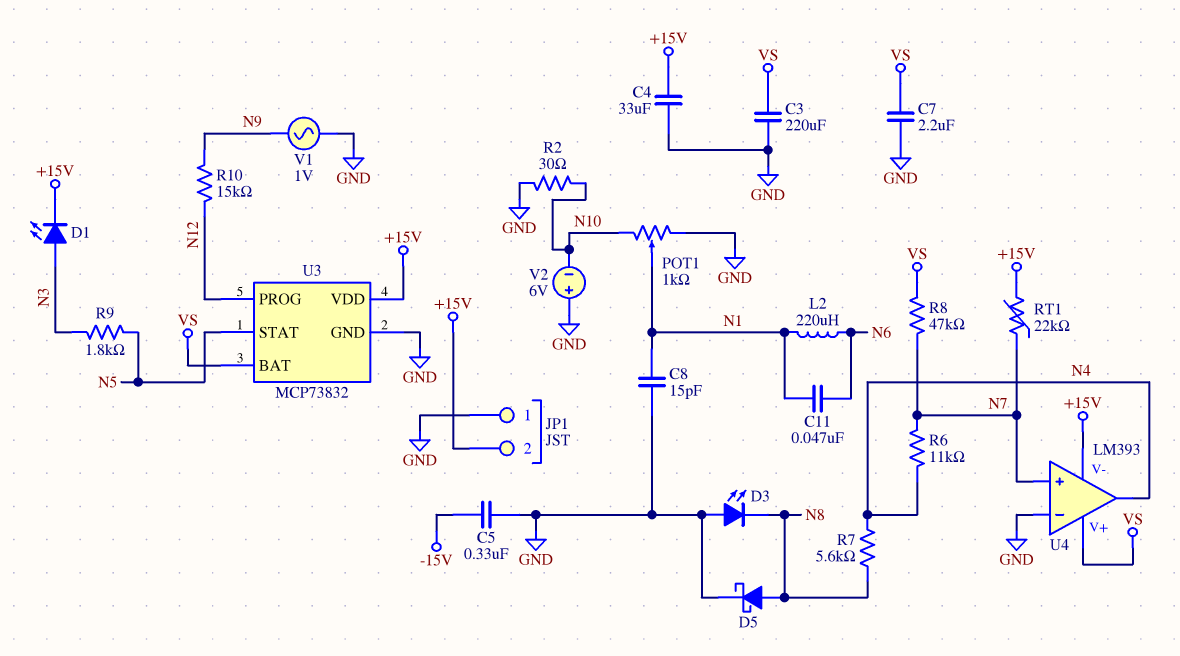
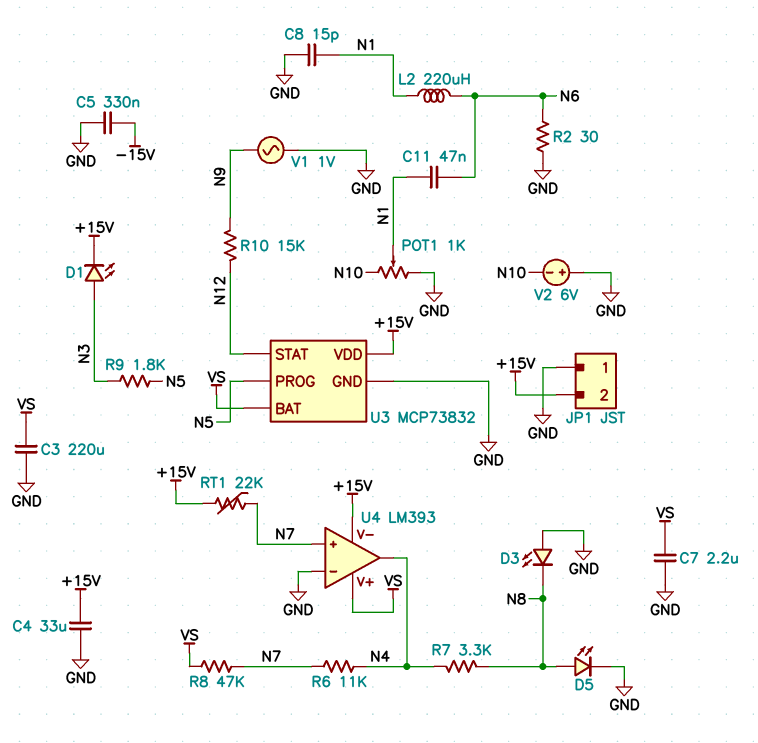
D5: schottky (A N8, K GND) -> LED (A N8, K GND)
R2: 30 (GND, N10) -> 30 (GND, N6)
R7: 5.6k (N4, N8) -> 3.3k (N4, N8)
U3 pin PROG: N12 -> N5
U3 pin STAT: N5 -> N12

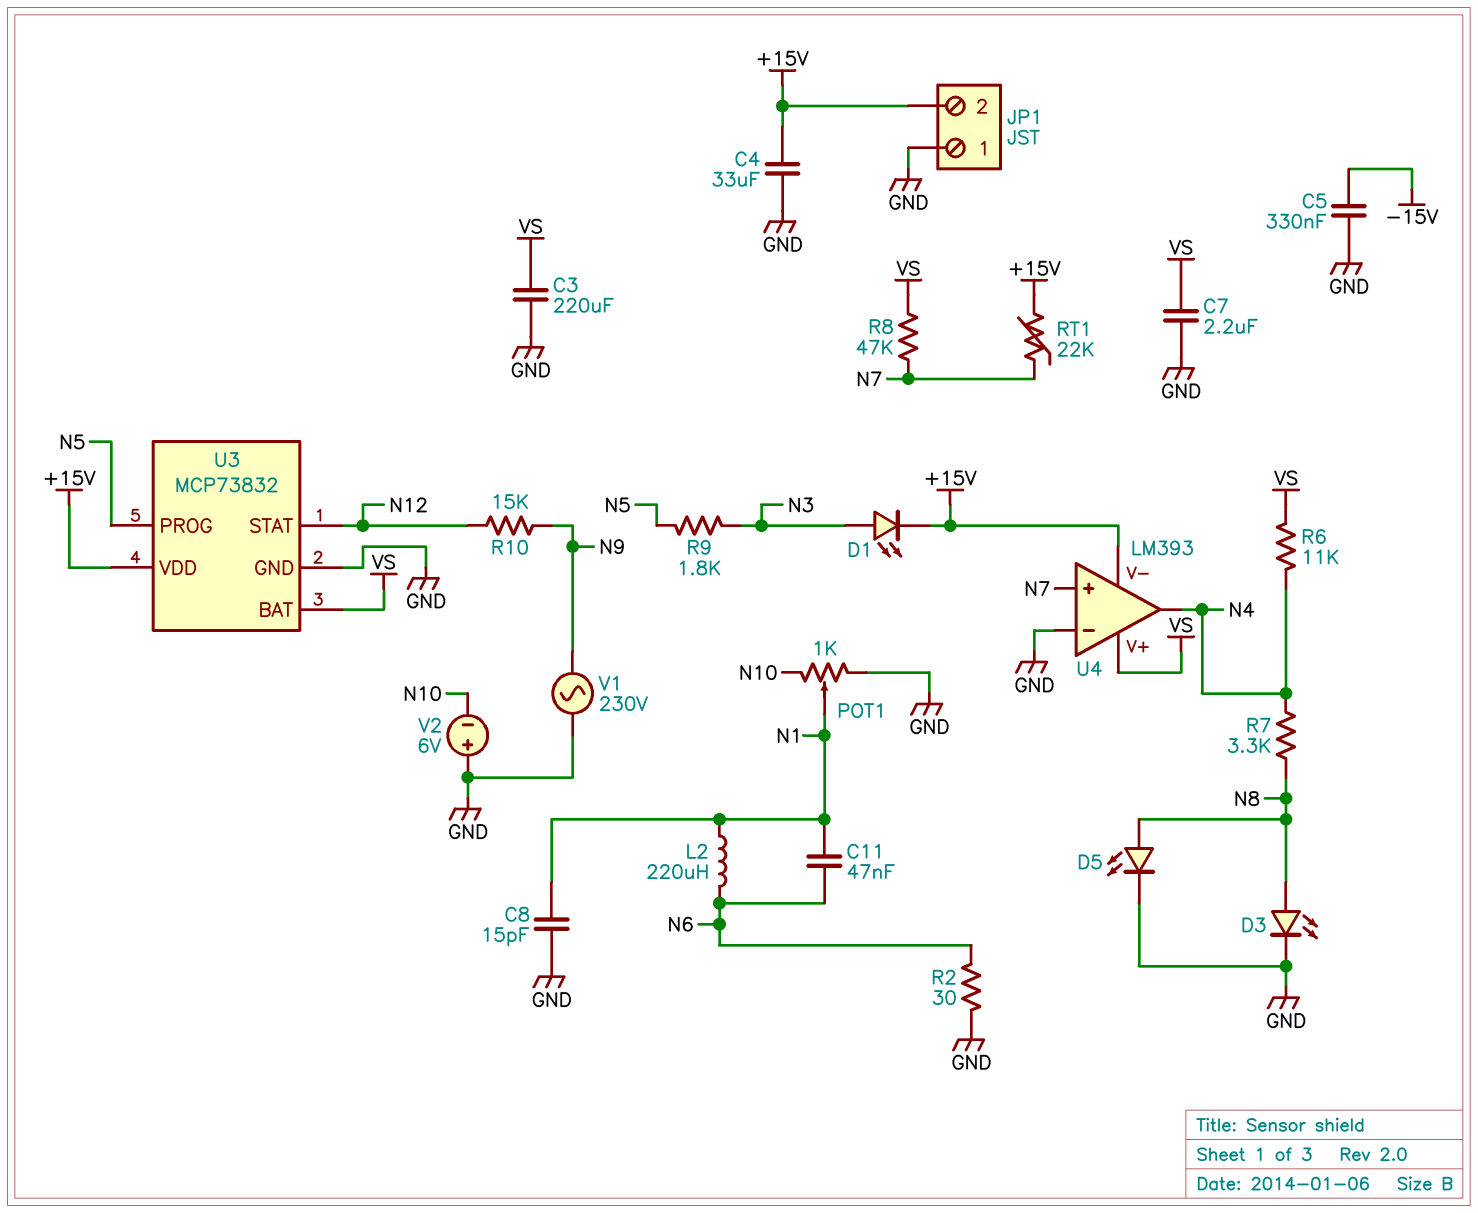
D3: LED (A GND, K N8) -> LED (A N8, K GND)
R6: 11k (N4, N7) -> 11k (N4, VS)
V1: AC 1V (GND, N9) -> AC 230V (GND, N9)

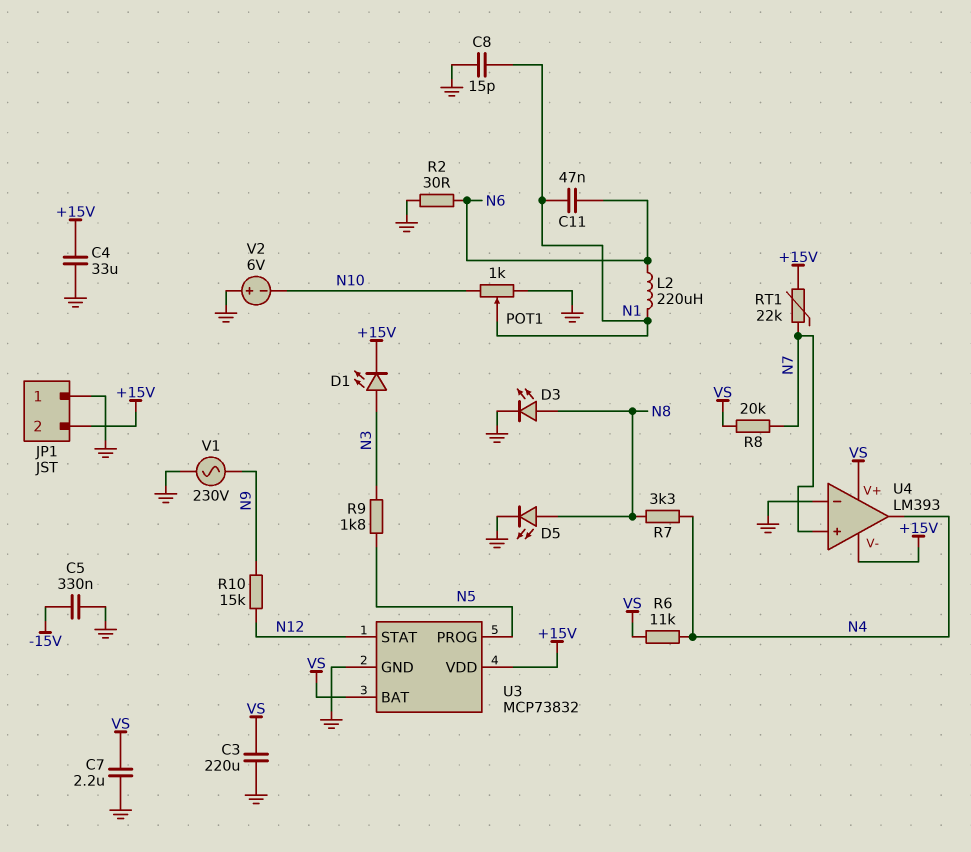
R8: 47k (N7, VS) -> 20k (N7, VS)

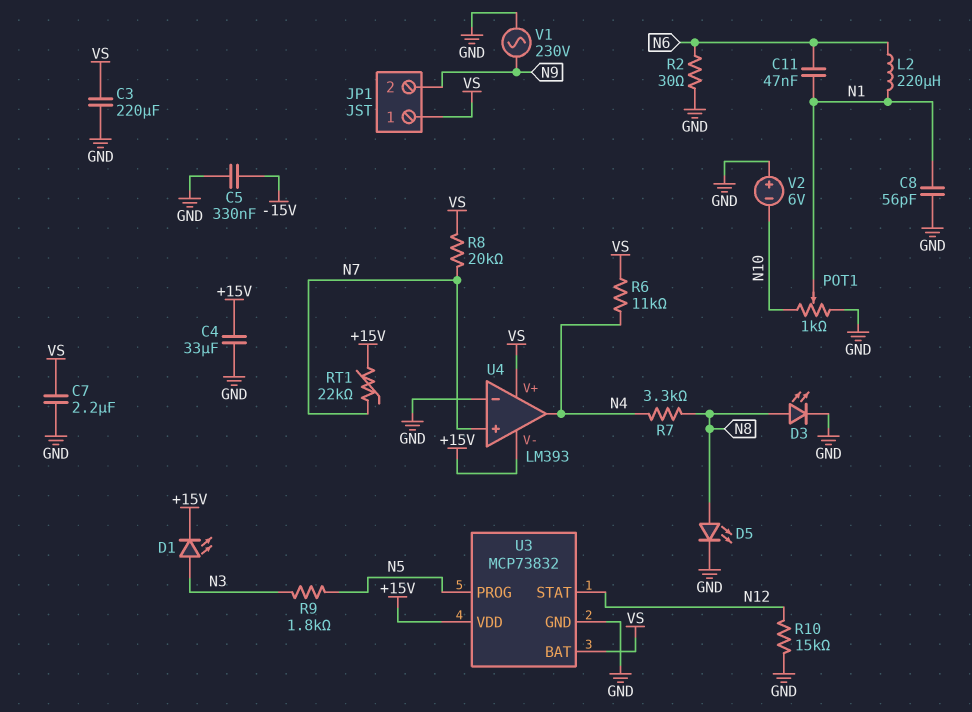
C8: 15pF (GND, N1) -> 56pF (GND, N1)
JP1 pin 1: GND -> VS
JP1 pin 2: +15V -> N9
R10: 15k (N9, N12) -> 15k (GND, N12)

